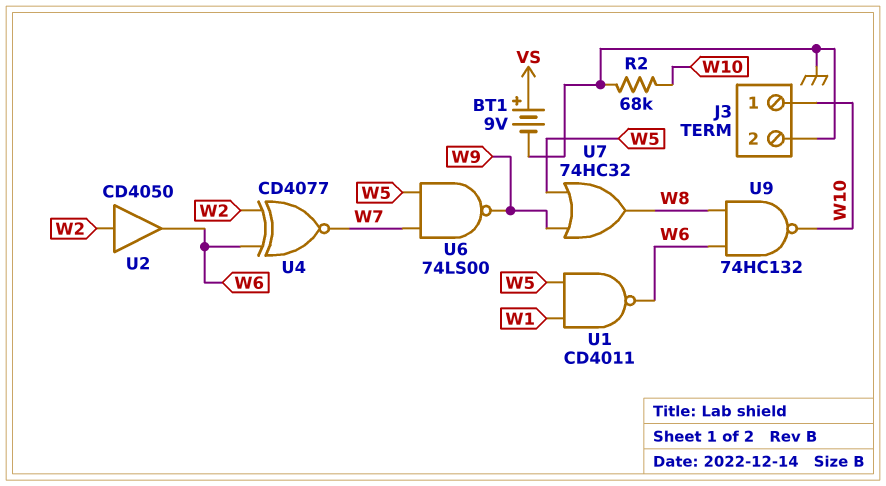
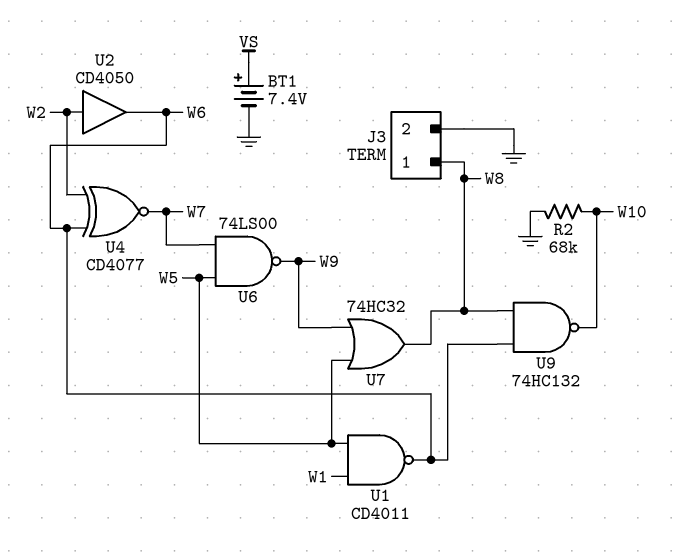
BT1: 9V (plus VS, minus GND) -> 7.4V (plus VS, minus GND)
J3 pin 1: W10 -> W8

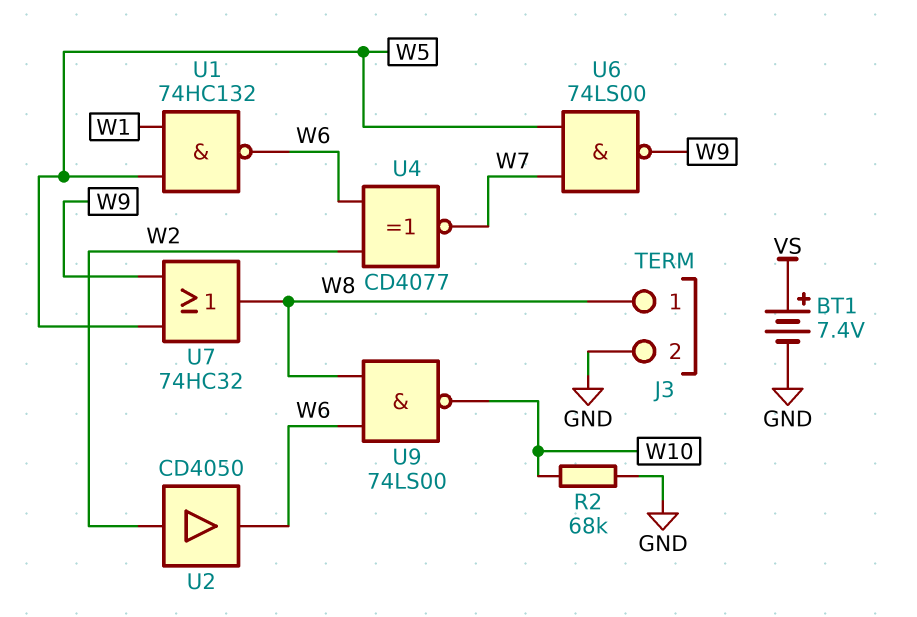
U1: NAND CD4011 (in W1, in W5, out W6) -> NAND 74HC132 (in W1, in W5, out W6)
U9: NAND 74HC132 (in W6, in W8, out W10) -> NAND 74LS00 (in W6, in W8, out W10)

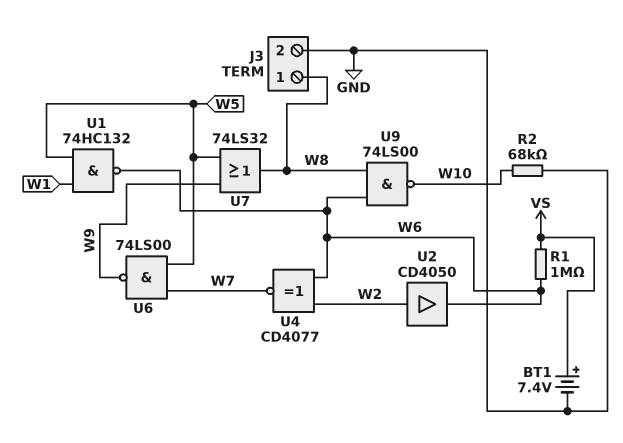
R1: none -> 1M (VS, W6)
U7: OR 74HC32 (in W5, in W9, out W8) -> OR 74LS32 (in W5, in W9, out W8)

